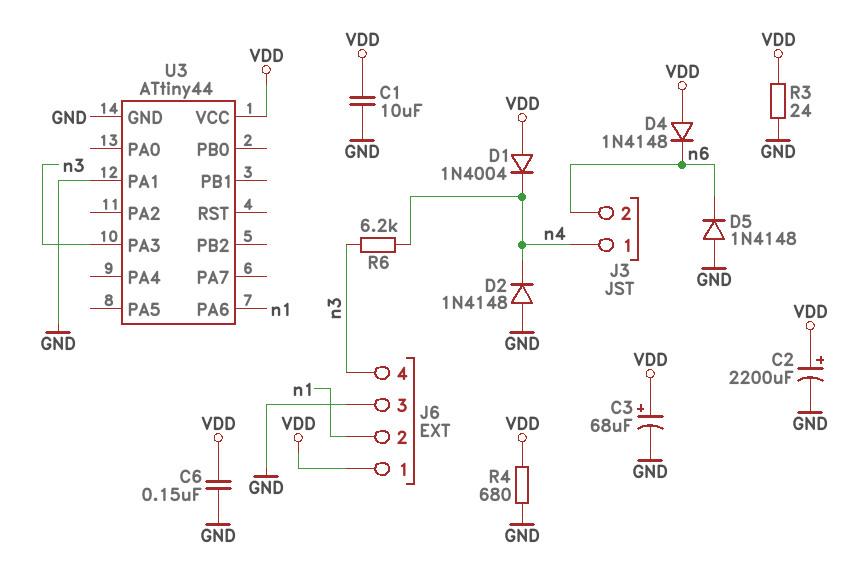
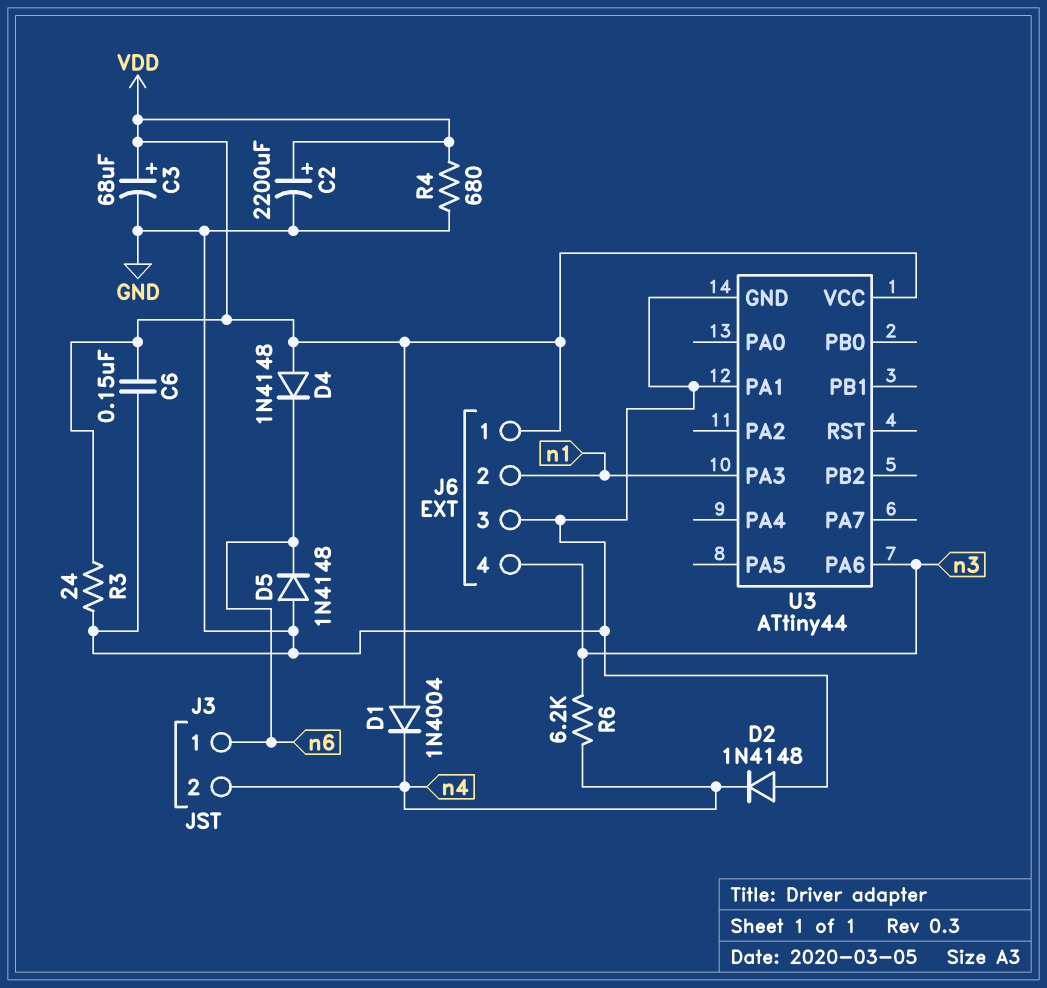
C1: 10uF (GND, VDD) -> none
J3 pin 1: n4 -> n6
J3 pin 2: n6 -> n4
U3 pin PA3: n3 -> n1
U3 pin PA6: n1 -> n3

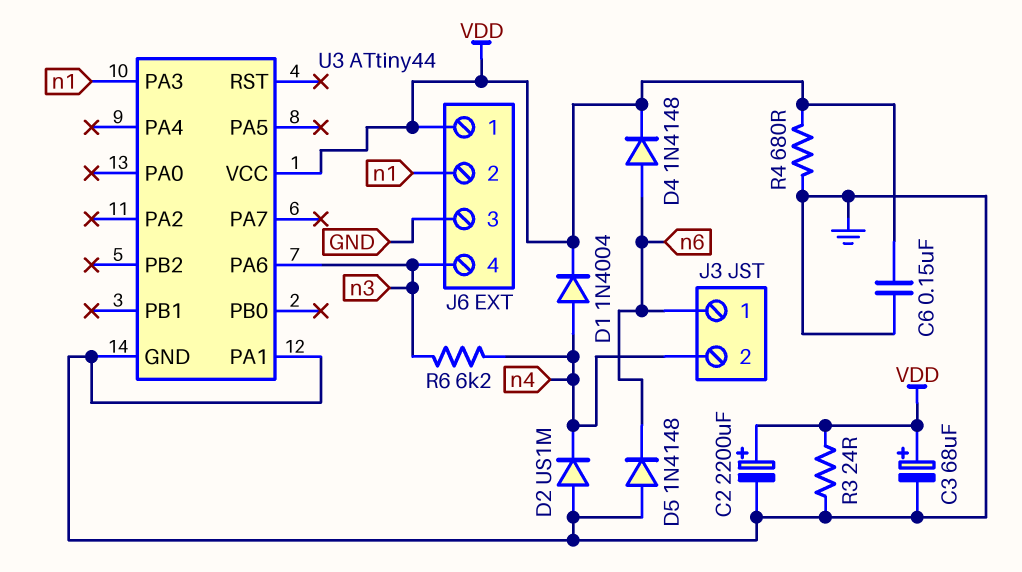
D1: diode 1N4004 (A VDD, K n4) -> diode 1N4004 (A n4, K VDD)
D2: diode 1N4148 (A GND, K n4) -> diode US1M (A GND, K n4)
D4: diode 1N4148 (A VDD, K n6) -> diode 1N4148 (A n6, K VDD)

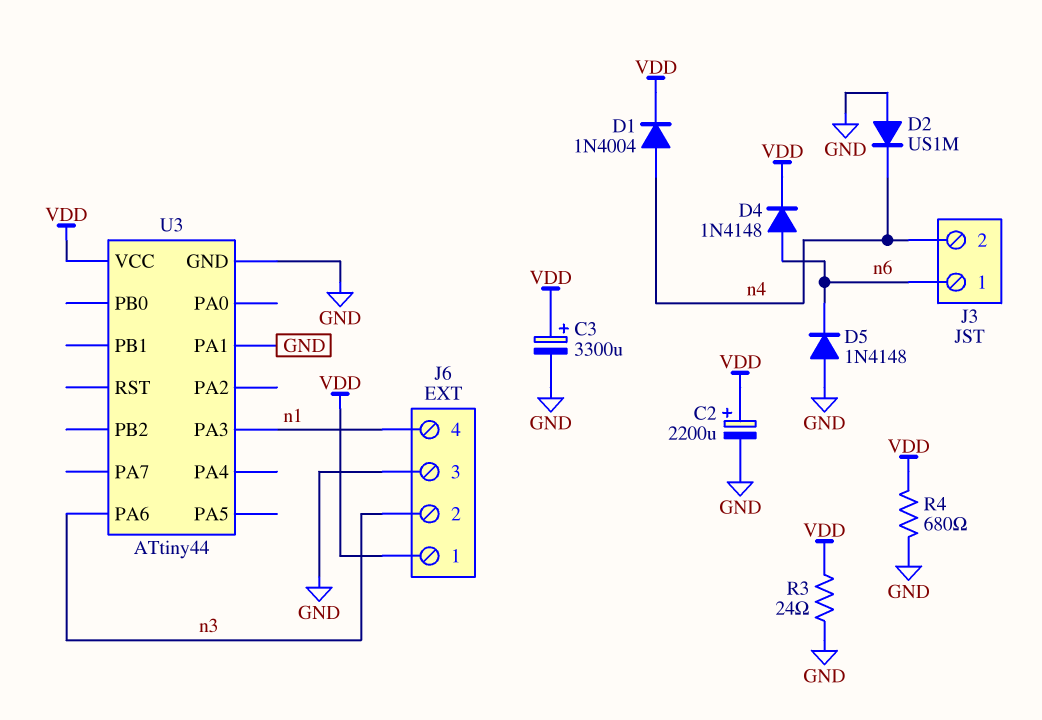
C3: 68uF (plus VDD, minus GND) -> 3300uF (plus VDD, minus GND)
C6: 150nF (GND, VDD) -> none
J6 pin 2: n1 -> n3
J6 pin 4: n3 -> n1
R6: 6.2k (n3, n4) -> none

